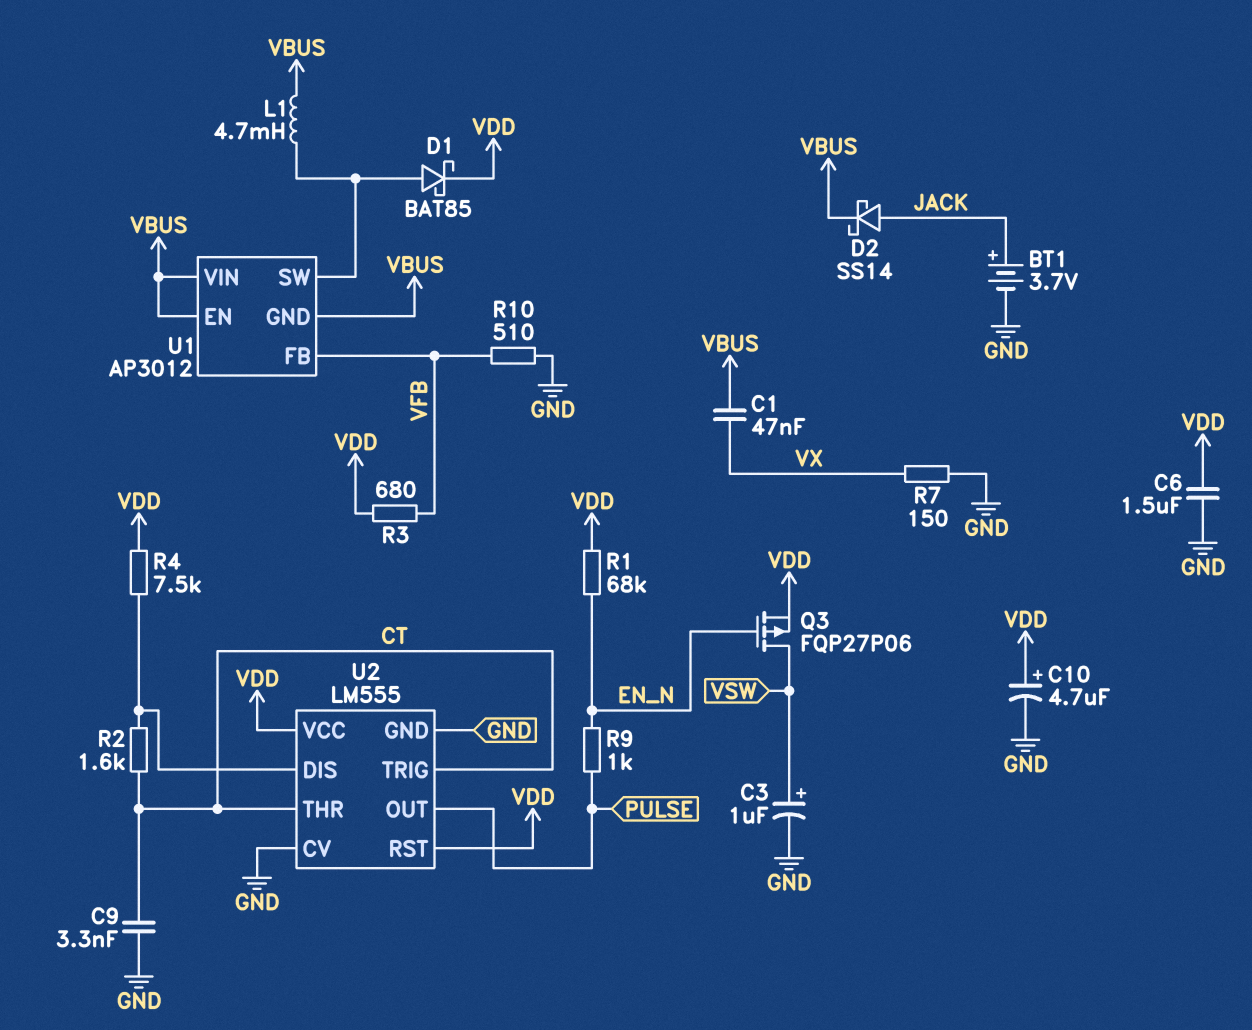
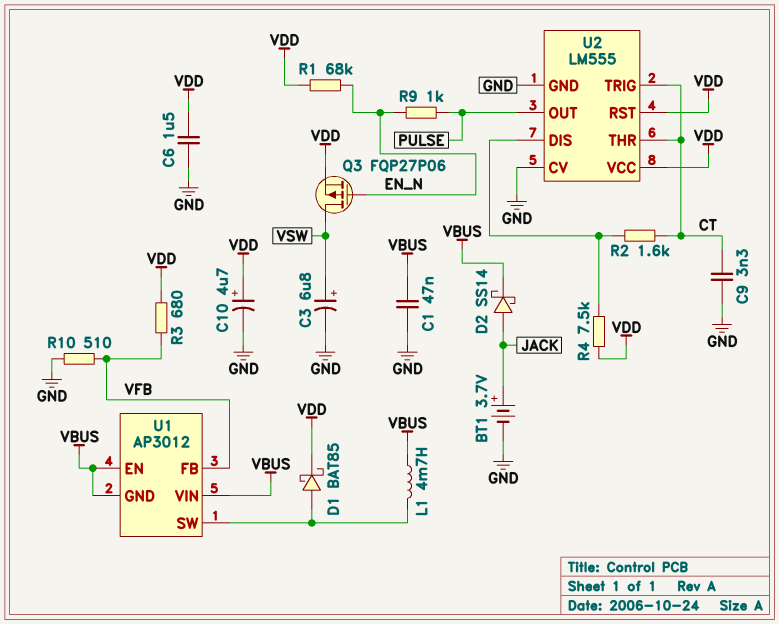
C1: 47nF (VBUS, VX) -> 47nF (GND, VBUS)
C3: 1uF (plus VSW, minus GND) -> 6.8uF (plus VSW, minus GND)
R7: 150 (GND, VX) -> none

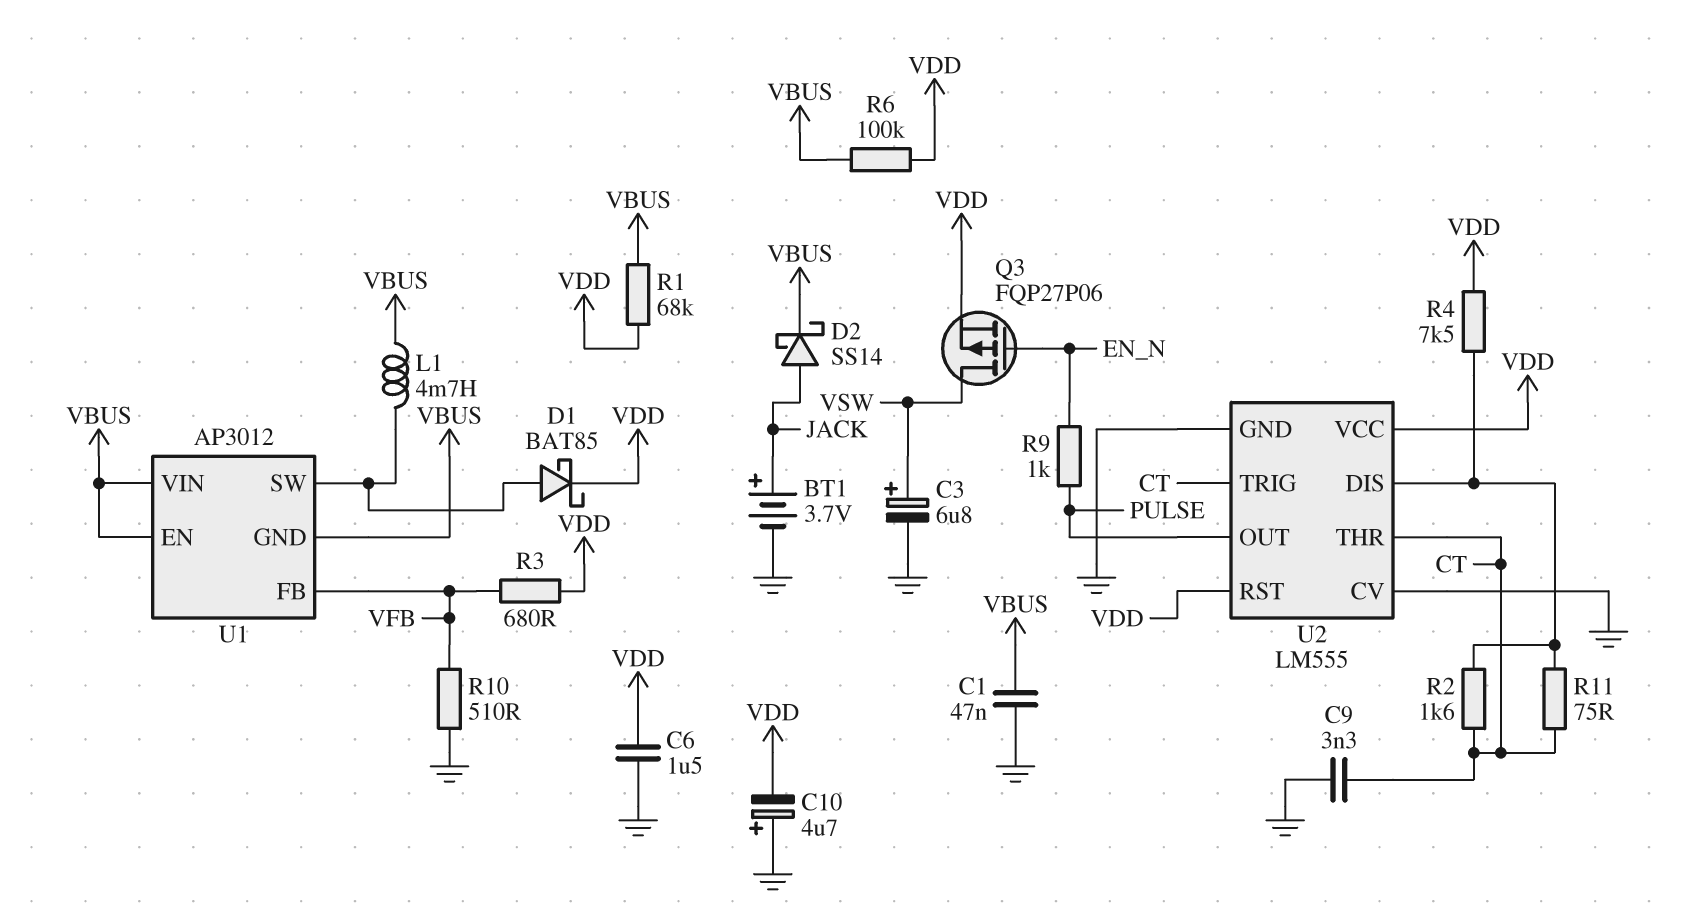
C10: 4.7uF (plus VDD, minus GND) -> 4.7uF (plus GND, minus VDD)
R1: 68k (EN_N, VDD) -> 68k (VBUS, VDD)
R6: none -> 100k (VBUS, VDD)
R11: none -> 75 (CT, U2/DIS)

